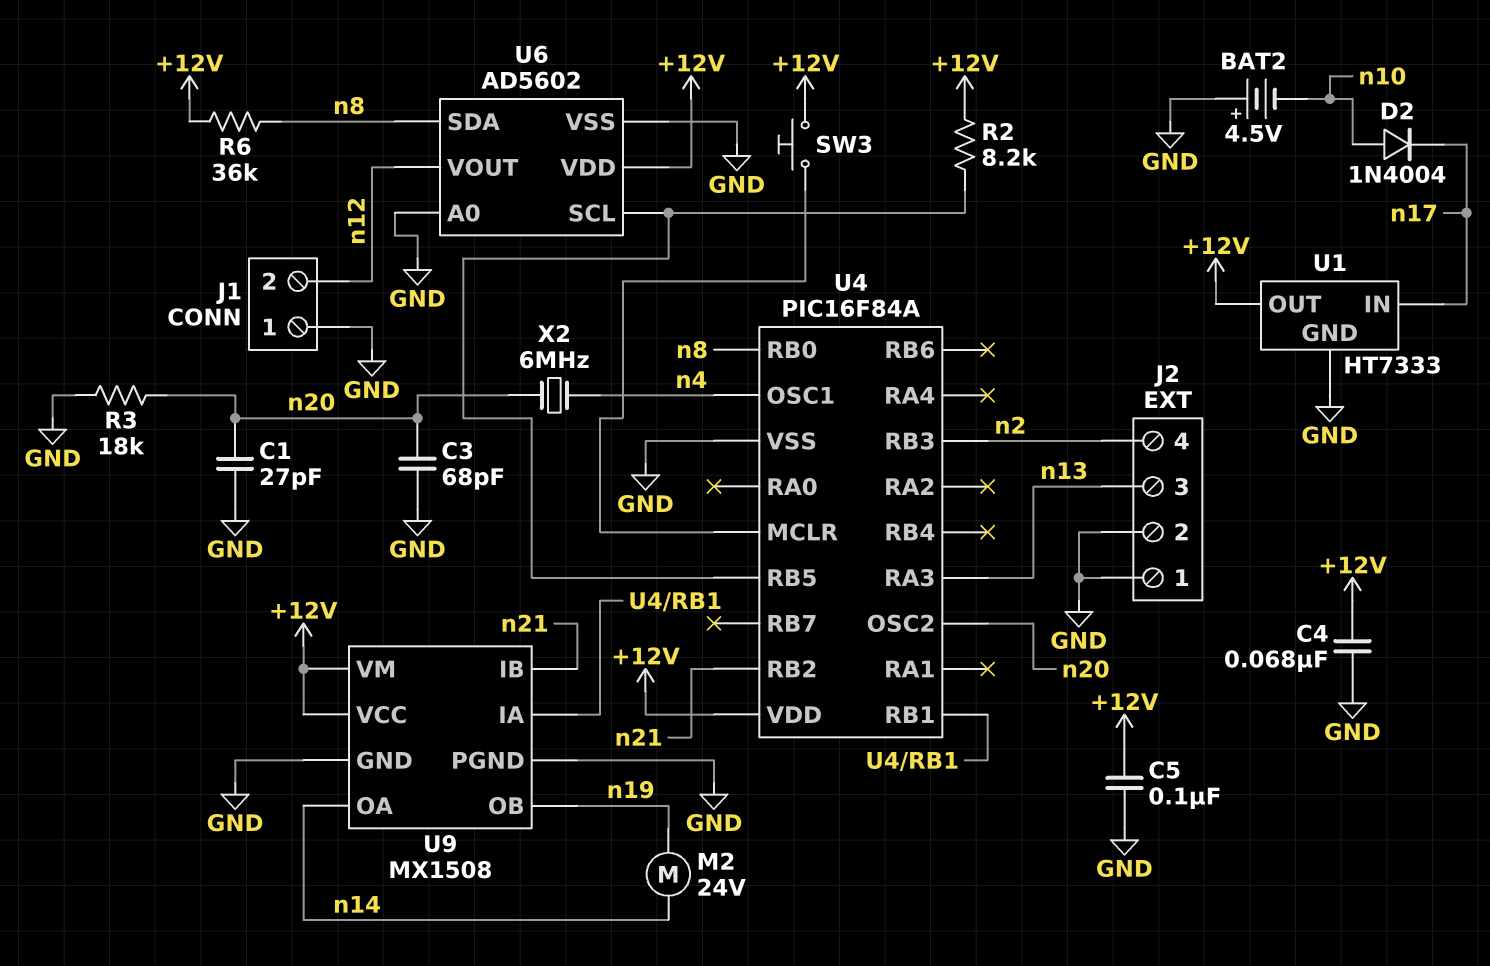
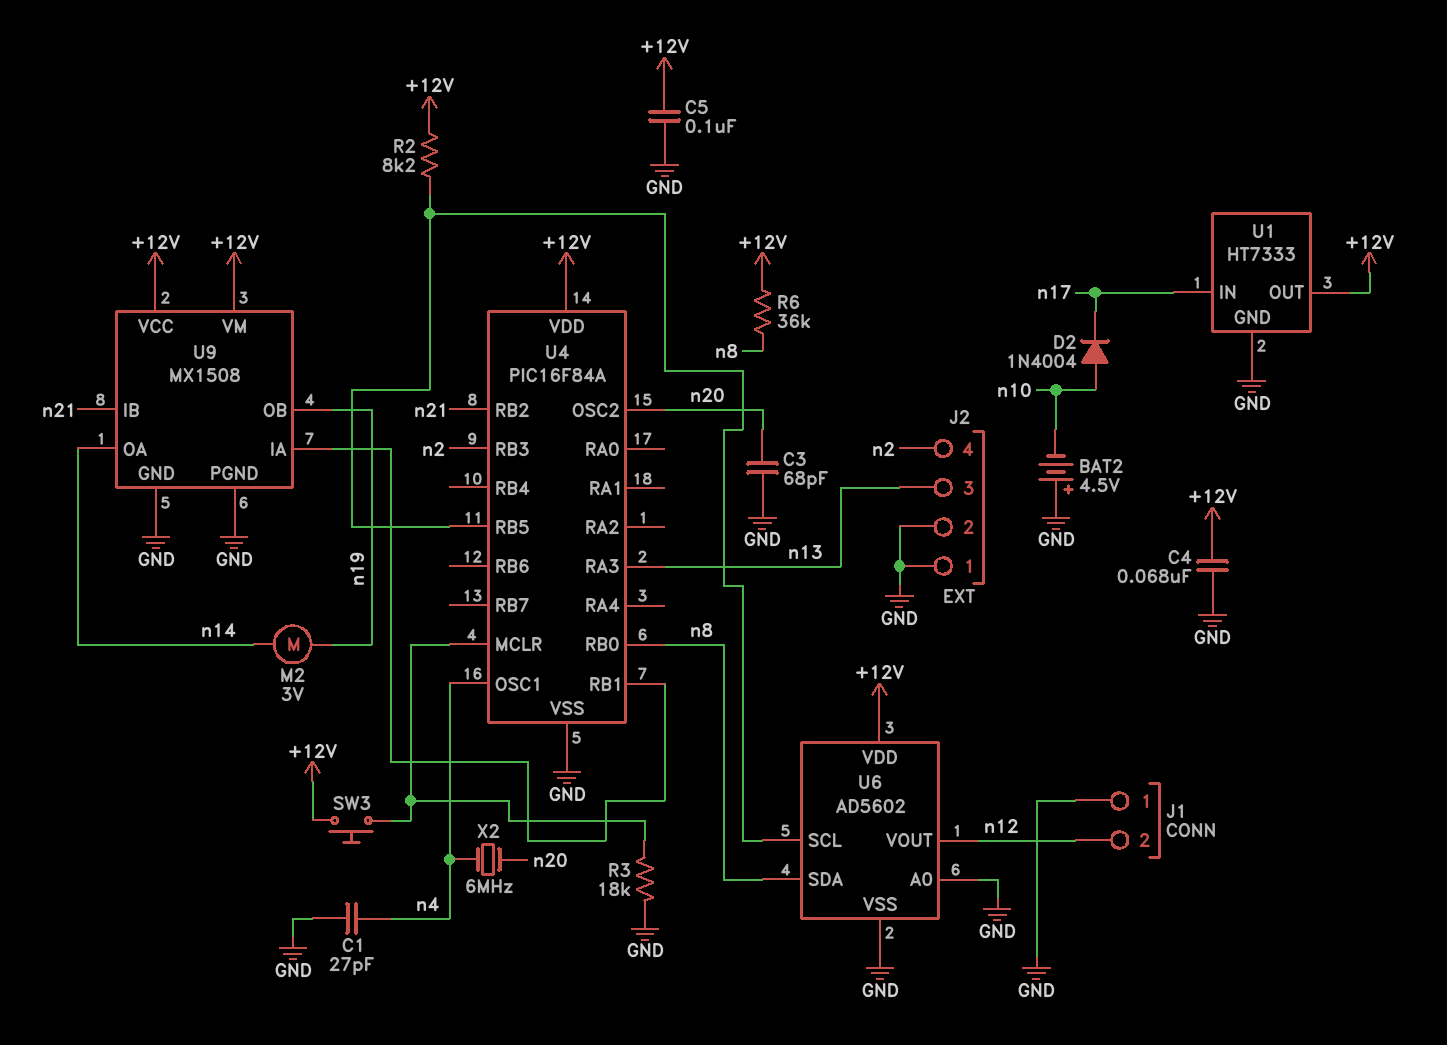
C1: 27pF (GND, n20) -> 27pF (GND, n4)
M2: motor 24V (n14, n19) -> motor 3V (n14, n19)
R3: 18k (GND, n20) -> 18k (GND, U4/MCLR)

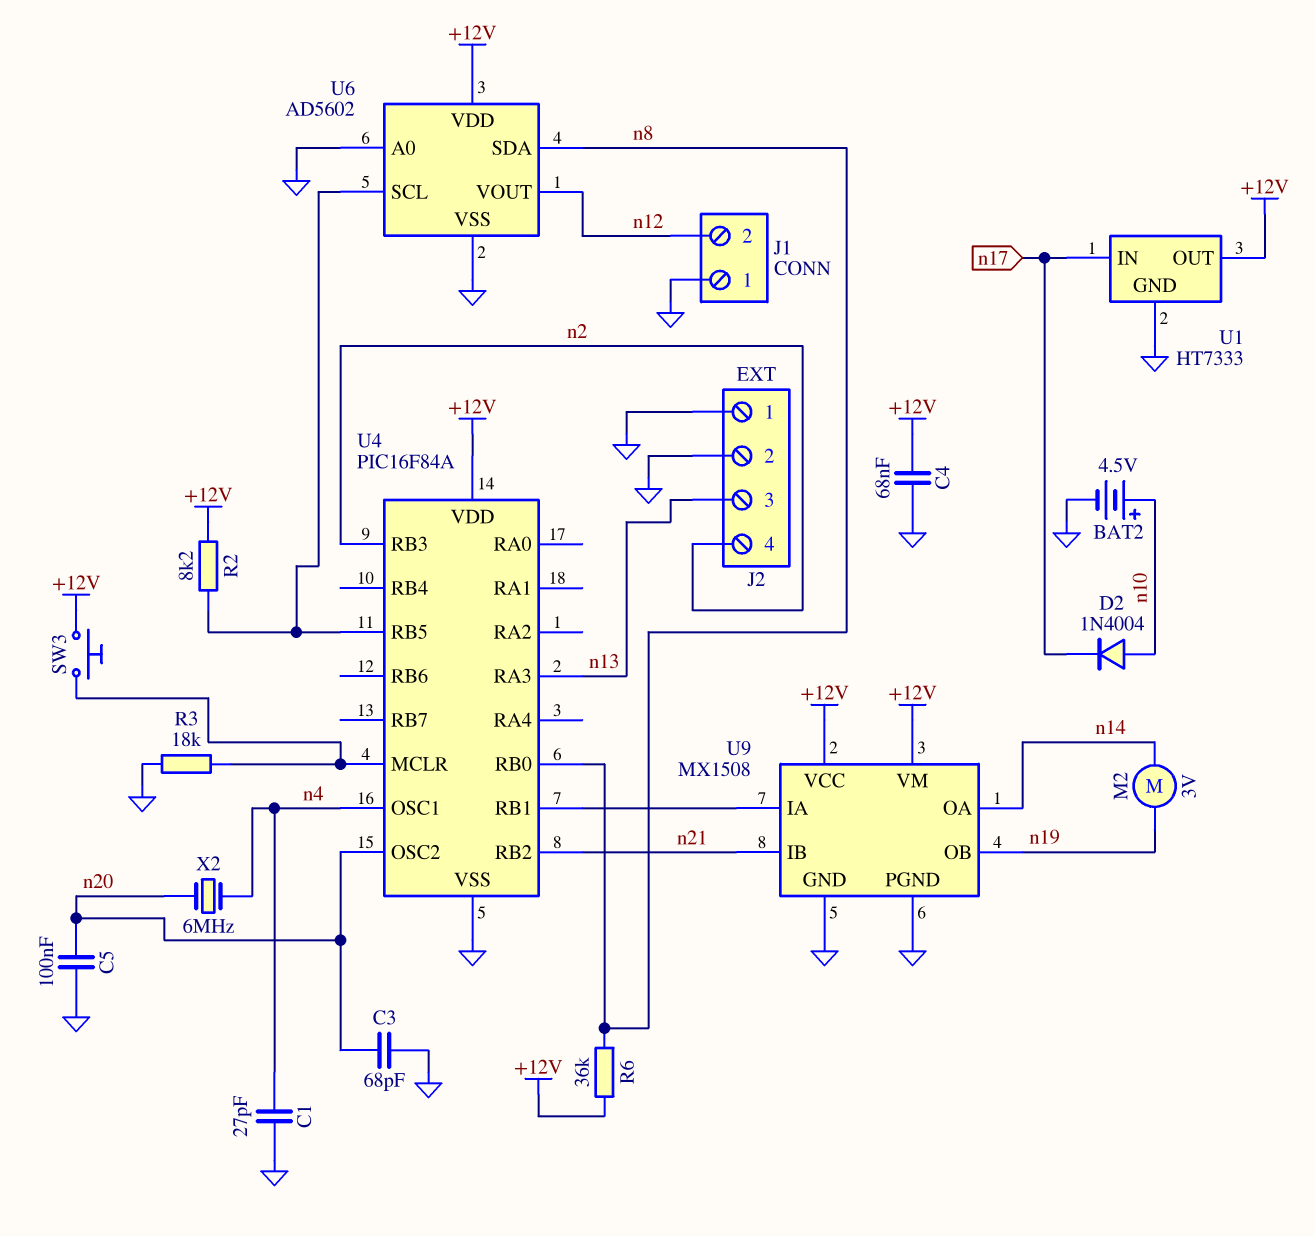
BAT2: 4.5V (plus GND, minus n10) -> 4.5V (plus n10, minus GND)
C5: 100nF (+12V, GND) -> 100nF (GND, n20)

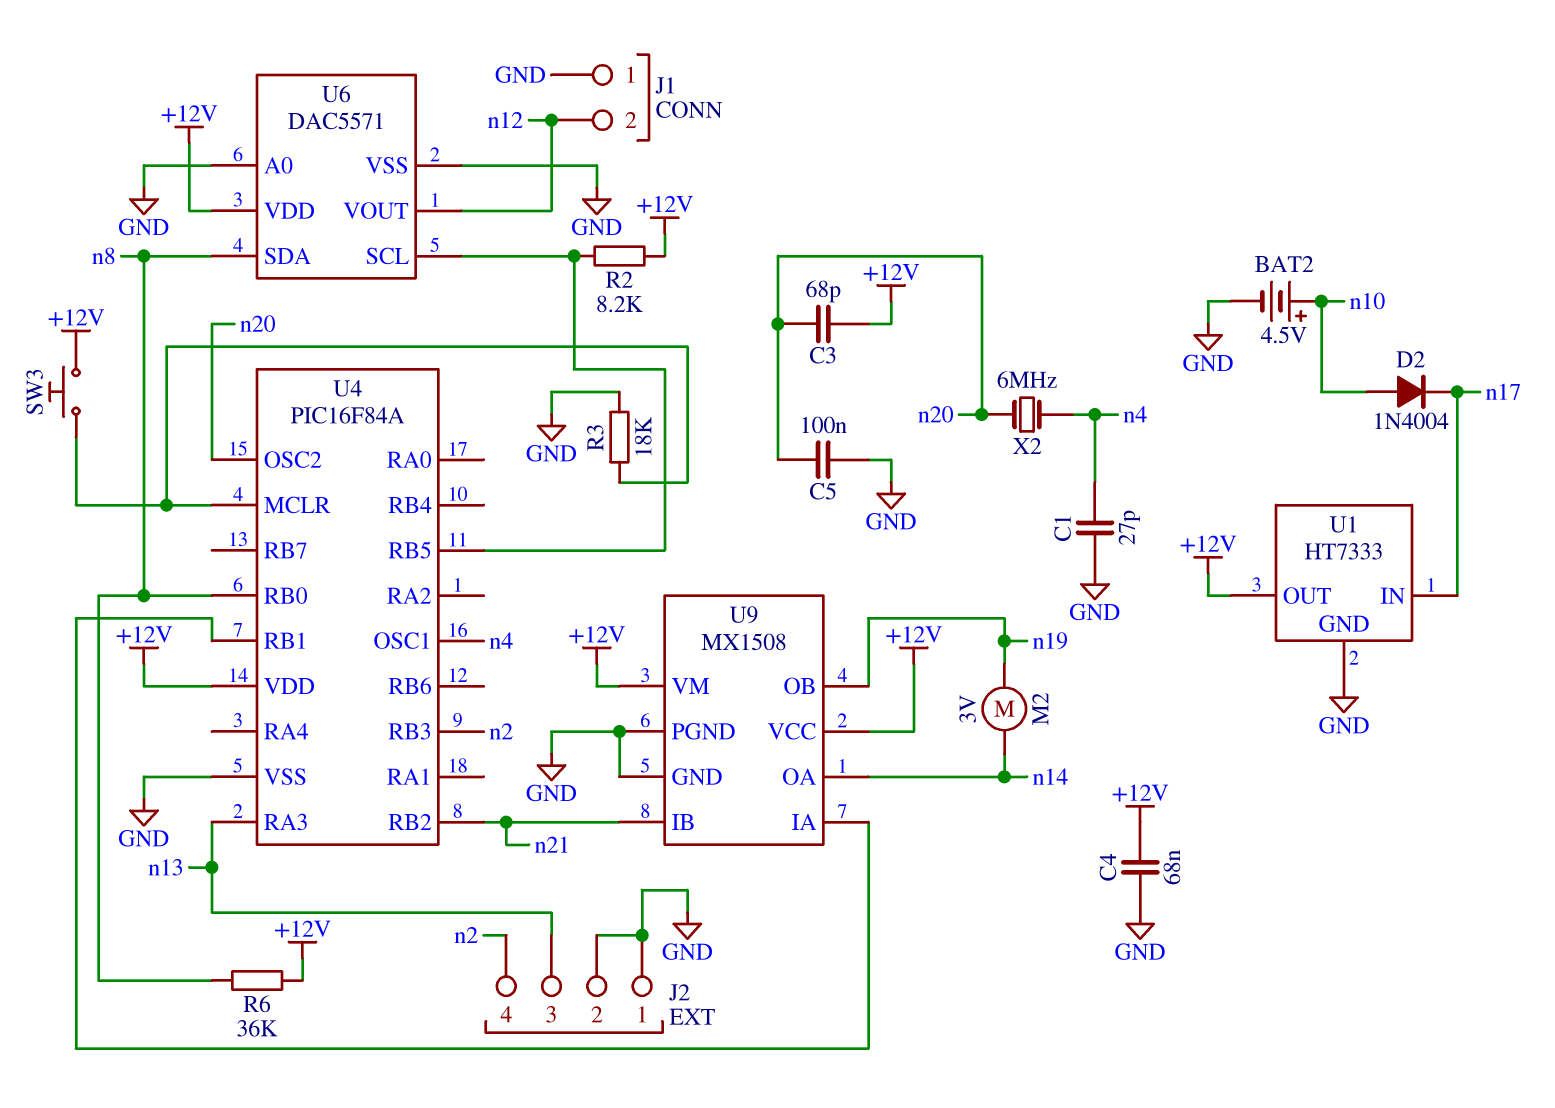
C3: 68pF (GND, n20) -> 68pF (+12V, n20)
U6: AD5602 -> DAC5571

